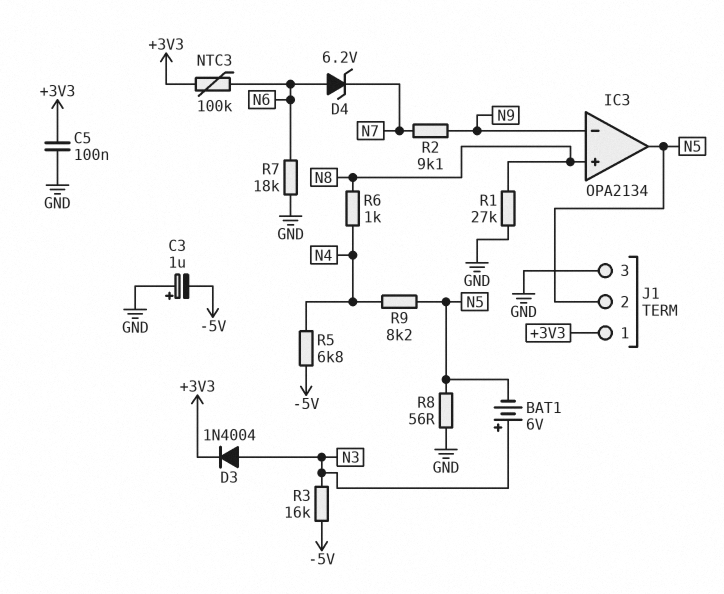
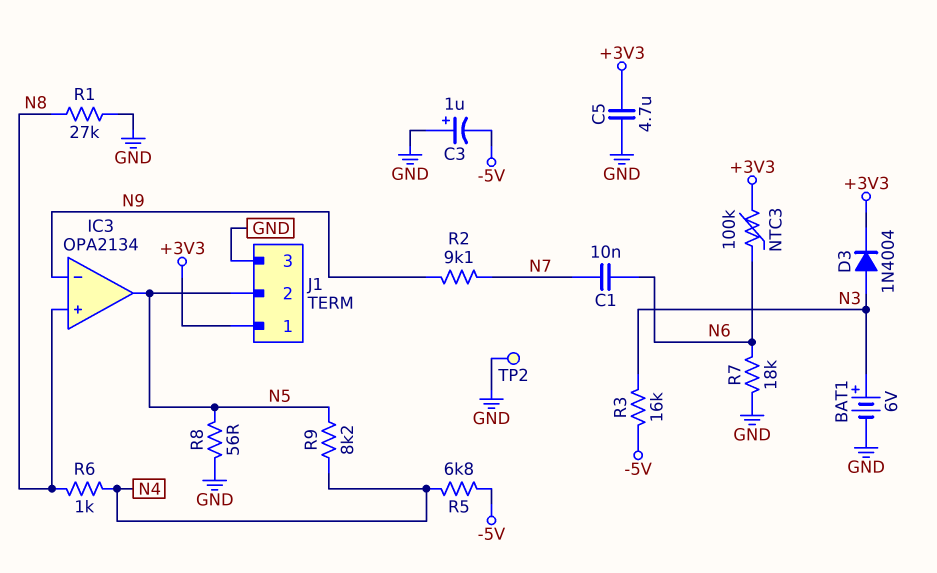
BAT1: 6V (plus N3, minus N5) -> 6V (plus N3, minus GND)
C1: none -> 10nF (N6, N7)
C5: 100nF (+3V3, GND) -> 4.7uF (+3V3, GND)
D4: zener 6.2V (A N6, K N7) -> none
TP2: none -> test point (GND)

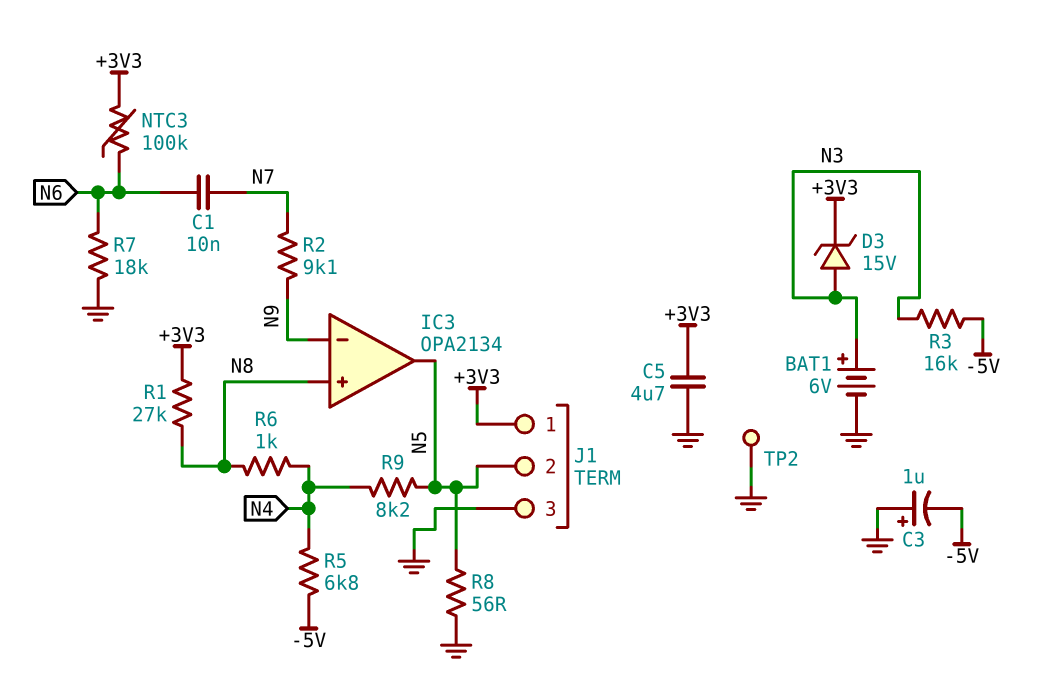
D3: diode 1N4004 (A N3, K +3V3) -> zener 15V (A N3, K +3V3)
R1: 27k (GND, N8) -> 27k (+3V3, N8)

